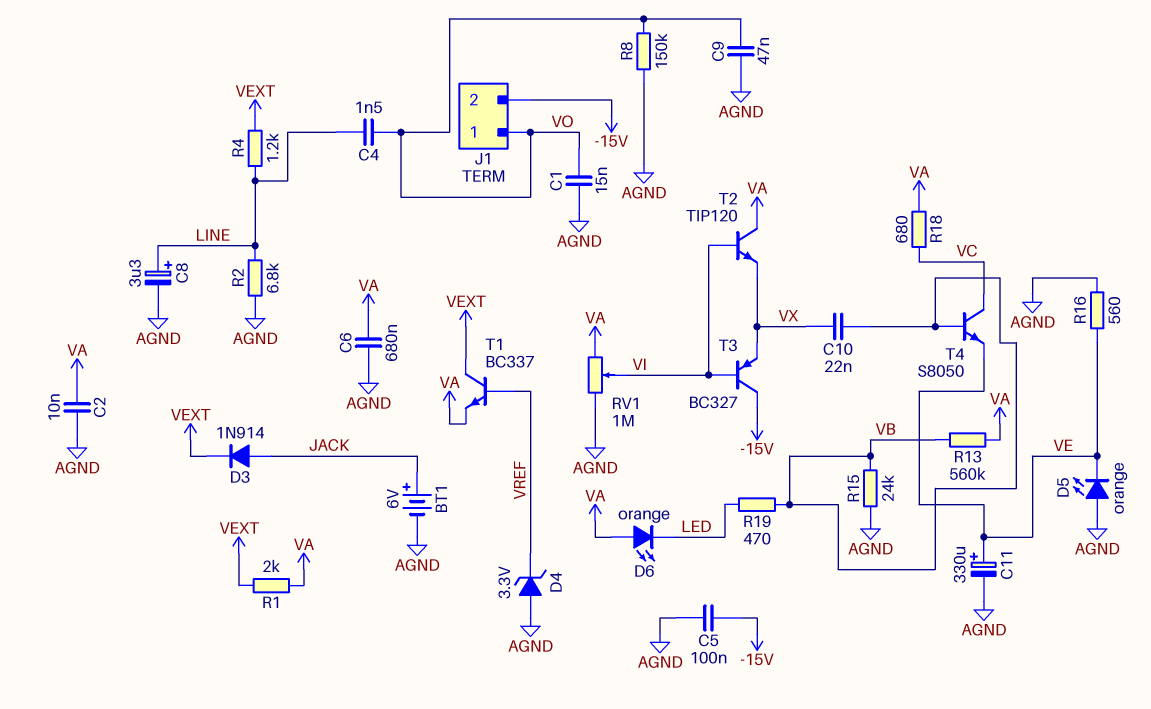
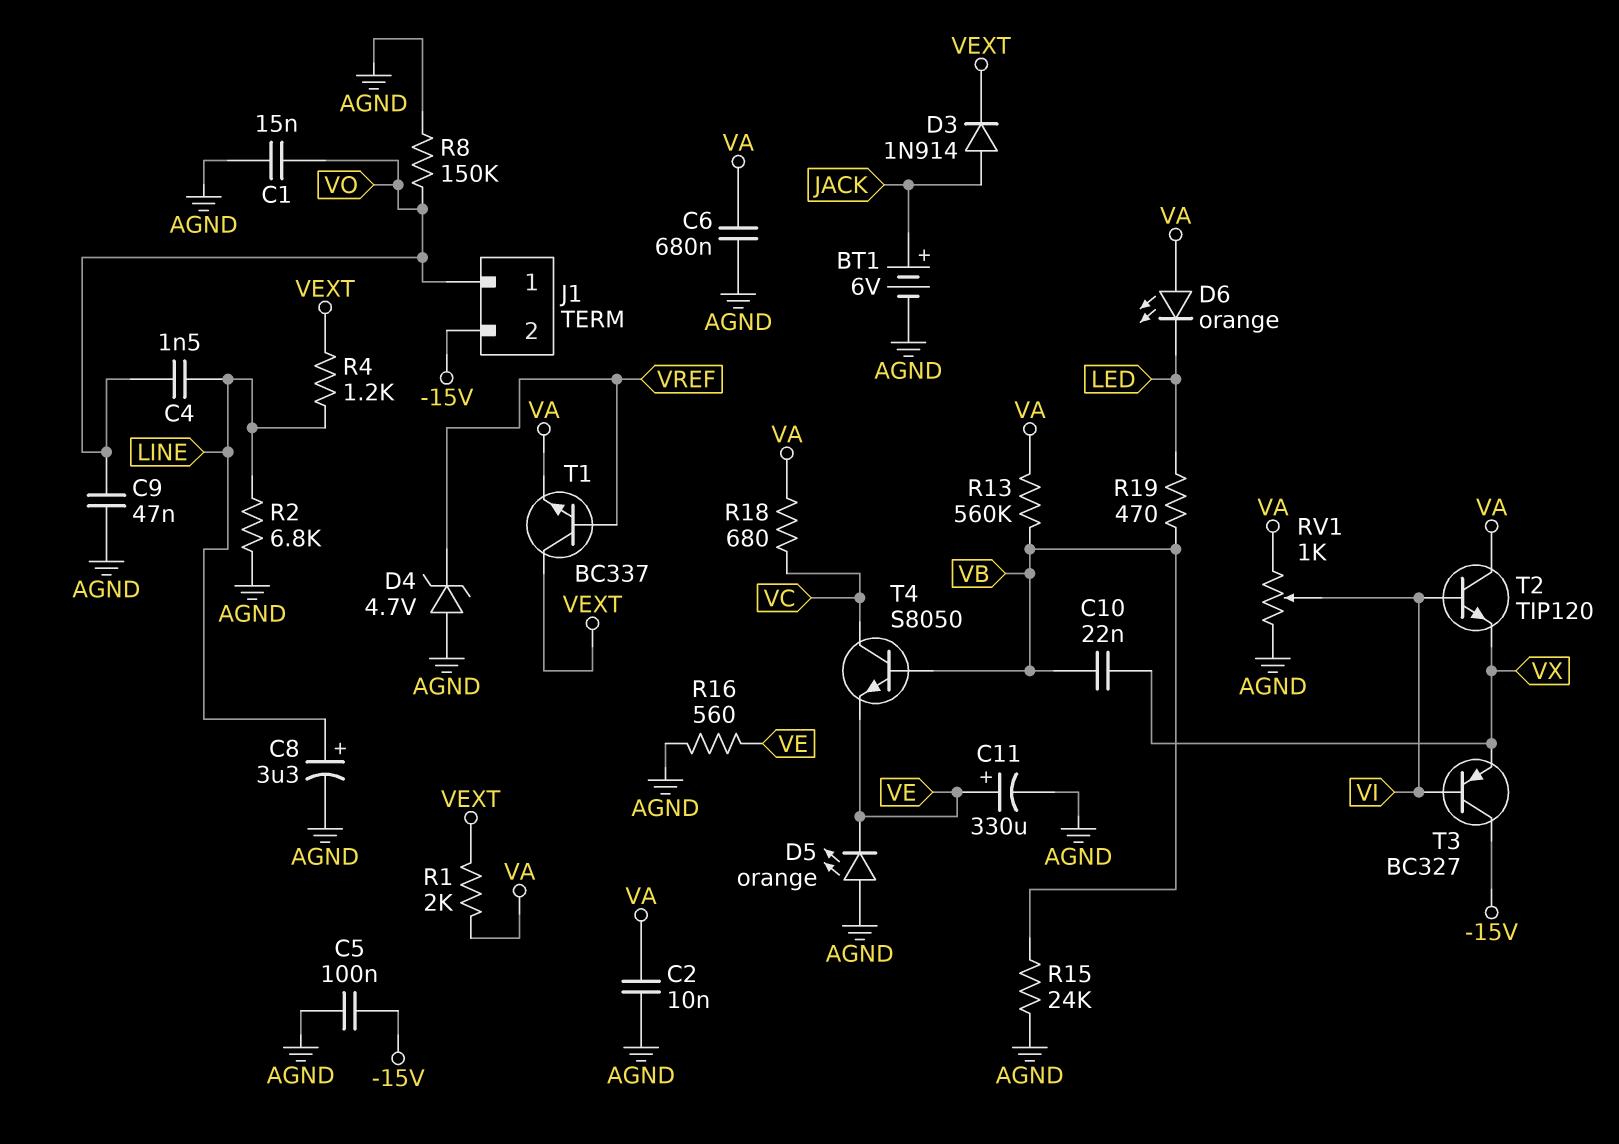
D4: zener 3.3V (A AGND, K VREF) -> zener 4.7V (A AGND, K VREF)
RV1: 1M (AGND, VA, wiper VI) -> 1k (AGND, VA, wiper VI)

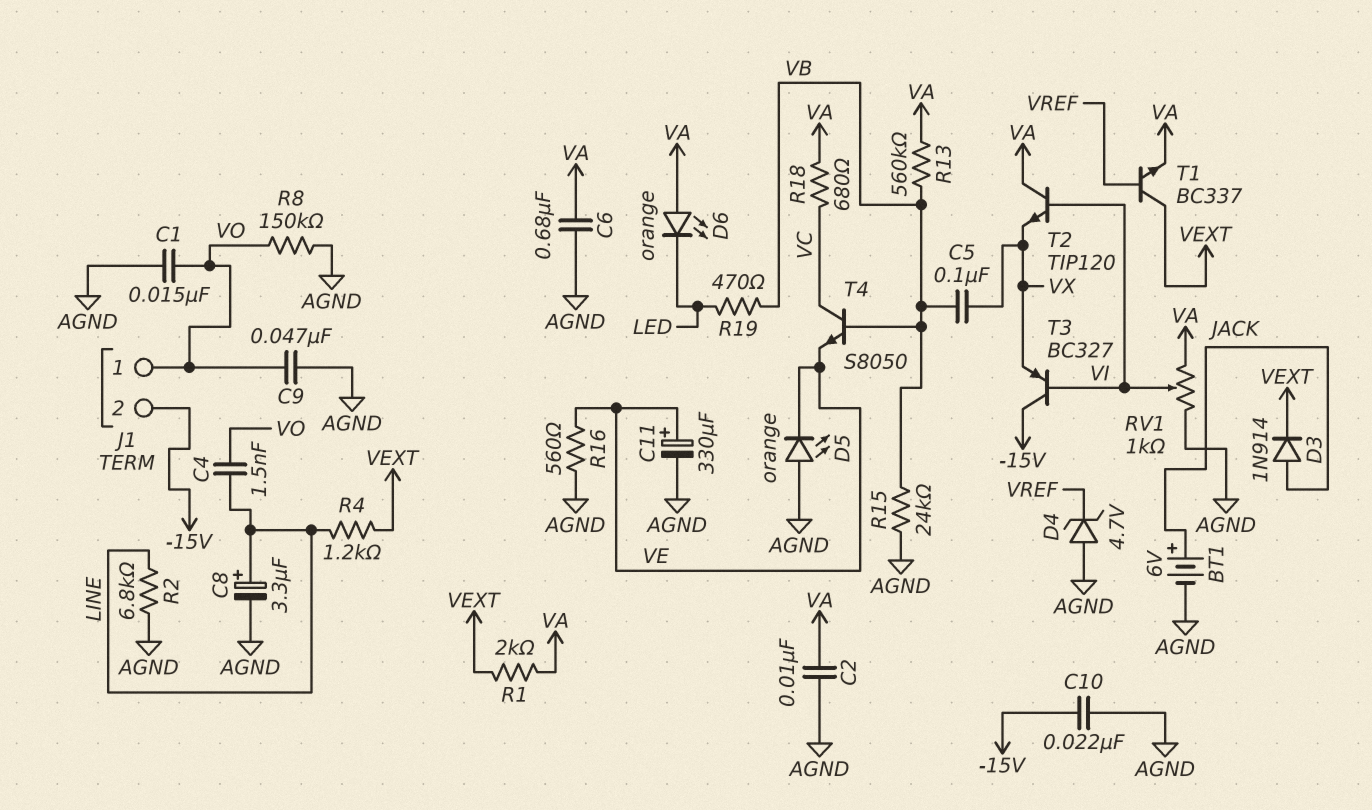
C5: 100nF (-15V, AGND) -> 100nF (VB, VX)
C10: 22nF (VB, VX) -> 22nF (-15V, AGND)

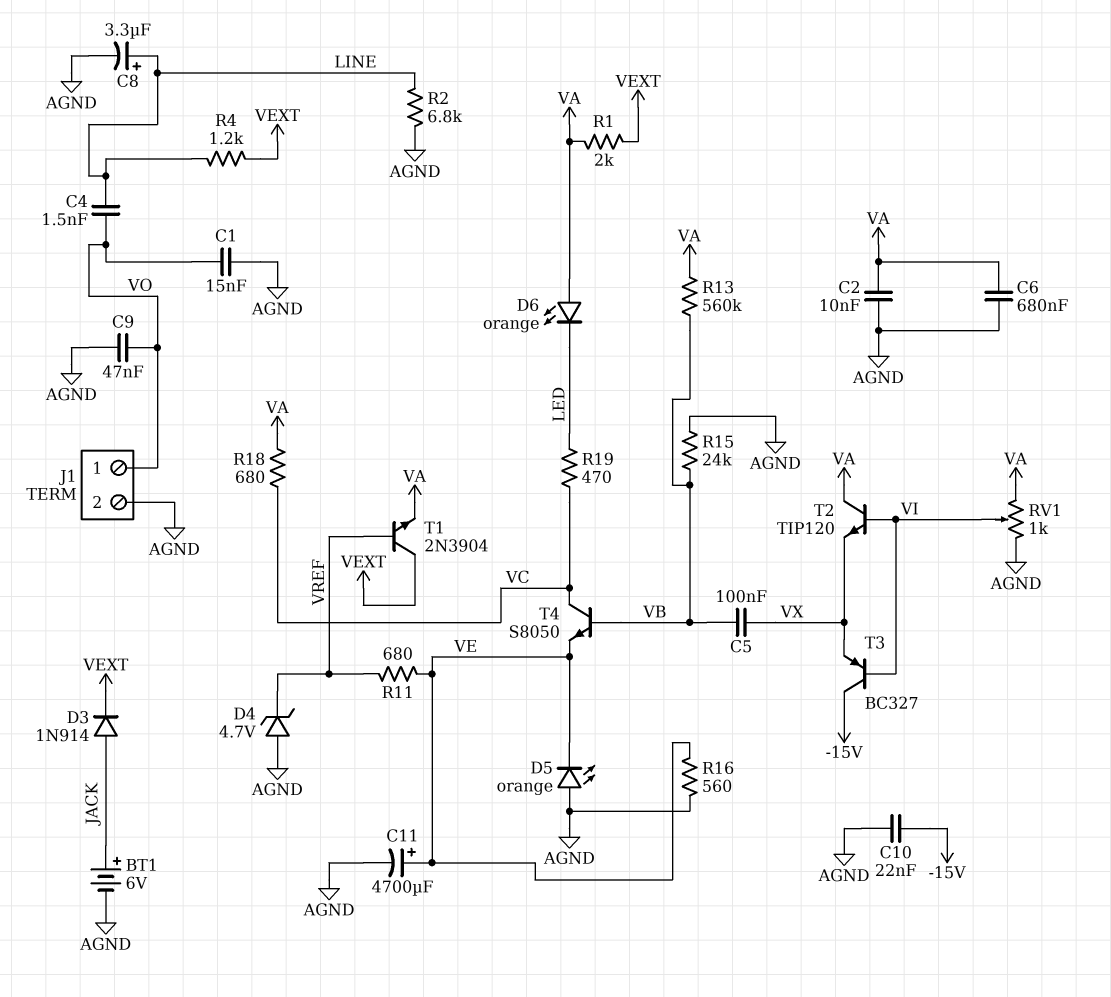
C11: 330uF (plus VE, minus AGND) -> 4700uF (plus VE, minus AGND)
J1 pin 2: -15V -> AGND
R8: 150k (AGND, VO) -> none
R11: none -> 680 (VE, VREF)
R19: 470 (LED, VB) -> 470 (LED, VC)
T1: NPN BC337 (B VREF, C VEXT, E VA) -> NPN 2N3904 (B VREF, C VEXT, E VA)

